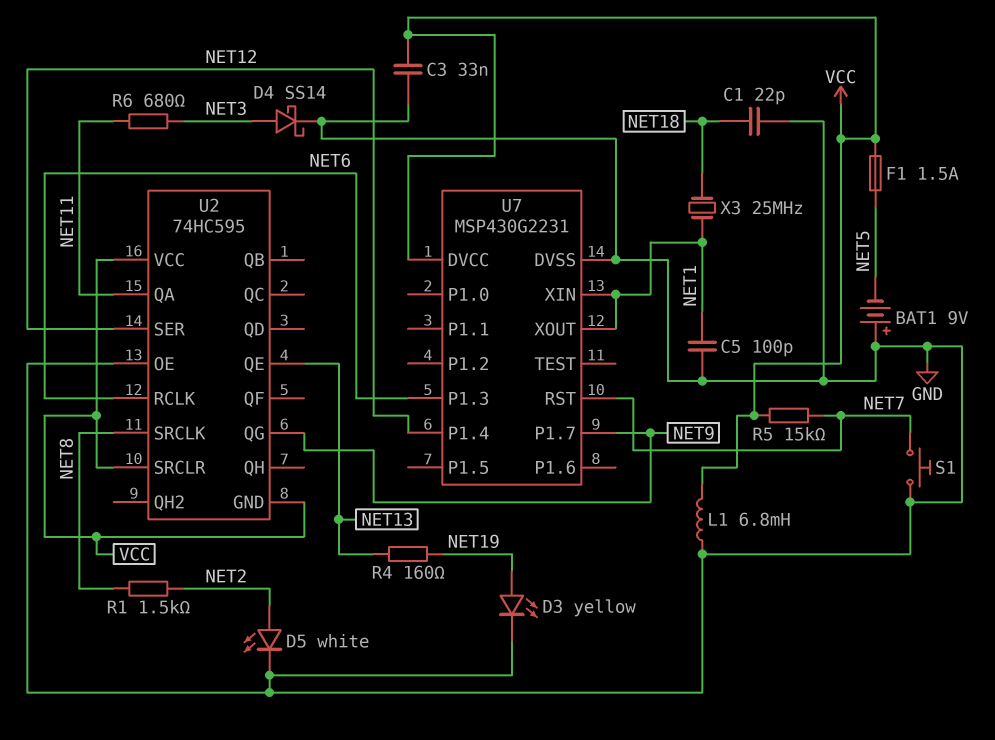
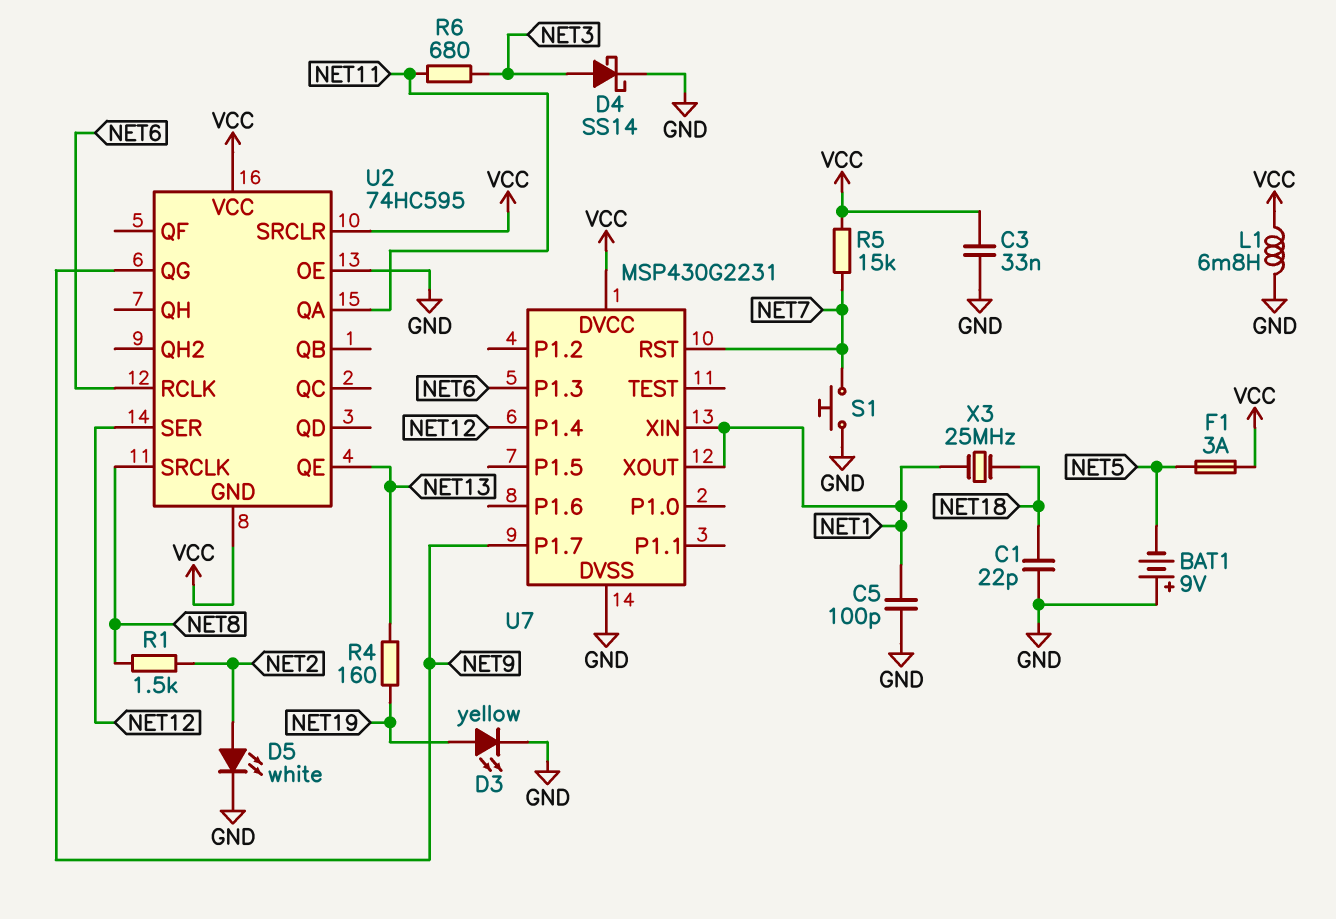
F1: 1.5A (NET5, VCC) -> 3A (NET5, VCC)

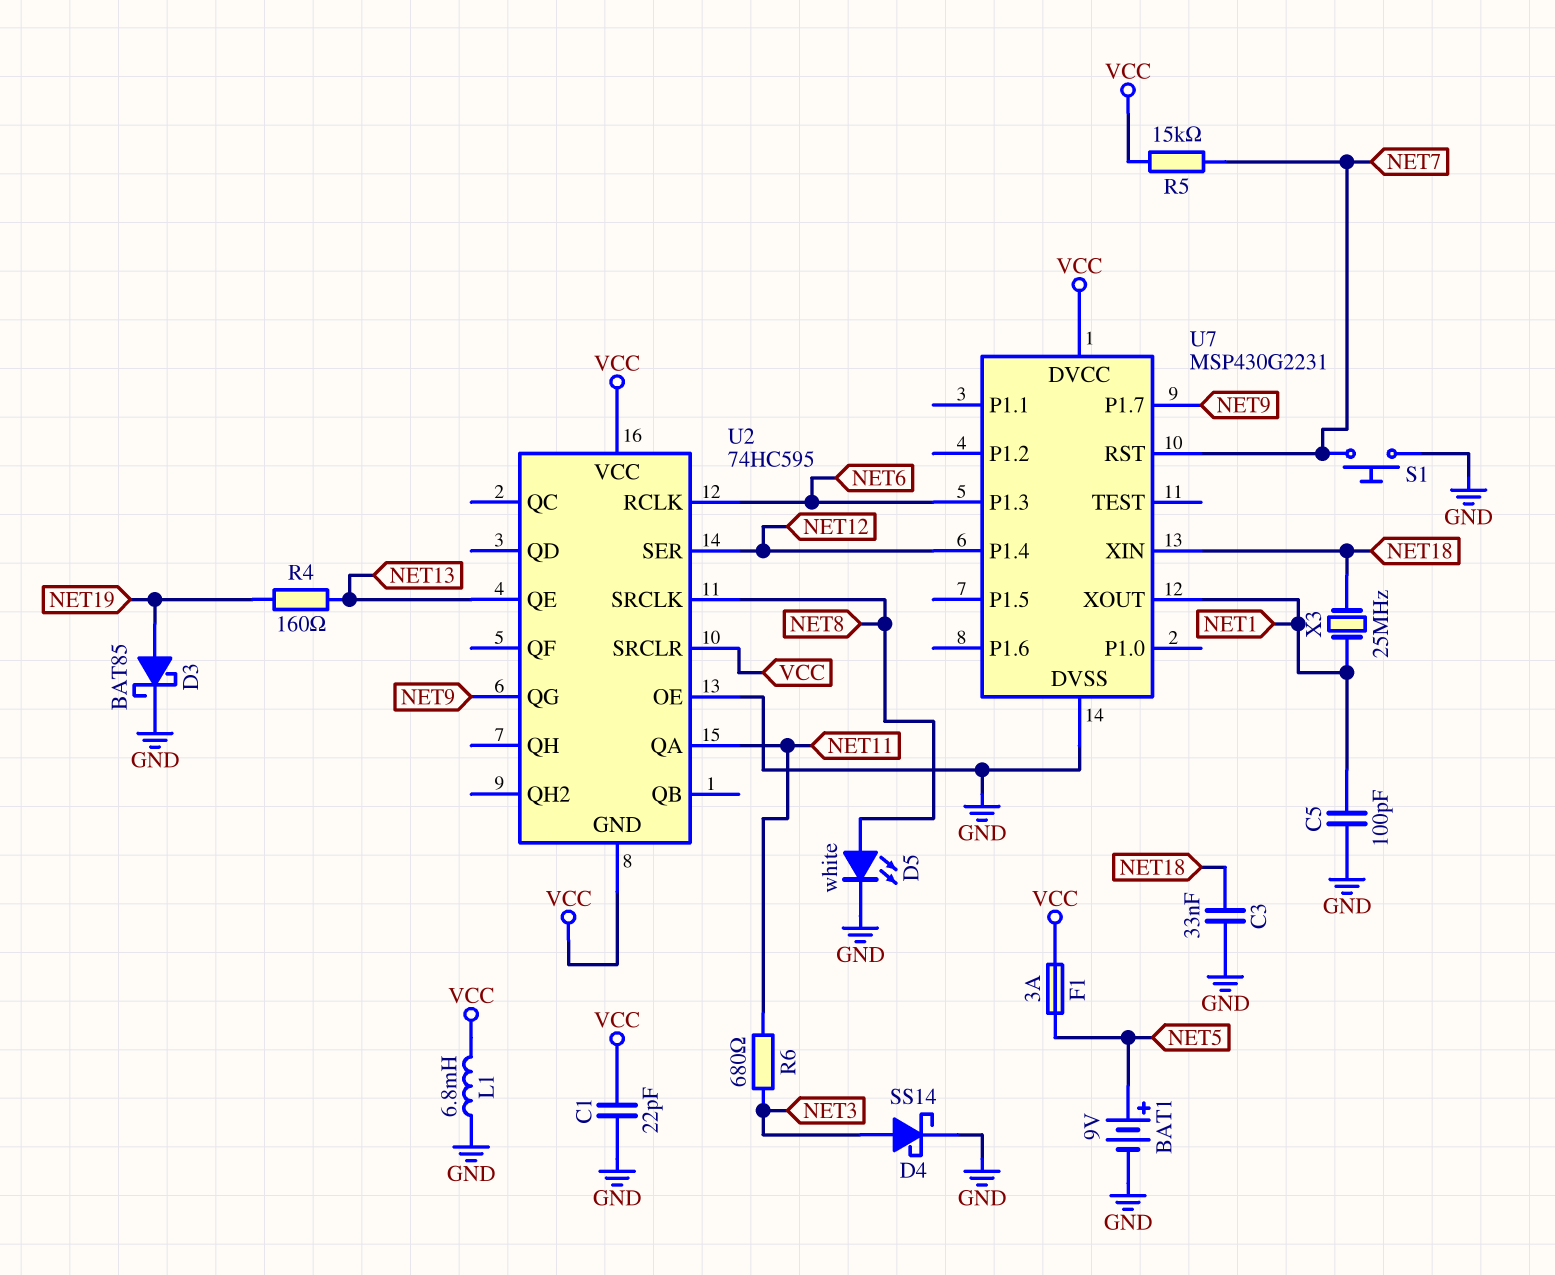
BAT1: 9V (plus GND, minus NET5) -> 9V (plus NET5, minus GND)
C1: 22pF (GND, NET18) -> 22pF (GND, VCC)
C3: 33nF (GND, VCC) -> 33nF (GND, NET18)
D3: LED yellow (A NET19, K GND) -> schottky BAT85 (A NET19, K GND)
D5: LED white (A NET2, K GND) -> LED white (A NET8, K GND)
R1: 1.5k (NET2, NET8) -> none
U7 pin XIN: NET1 -> NET18

